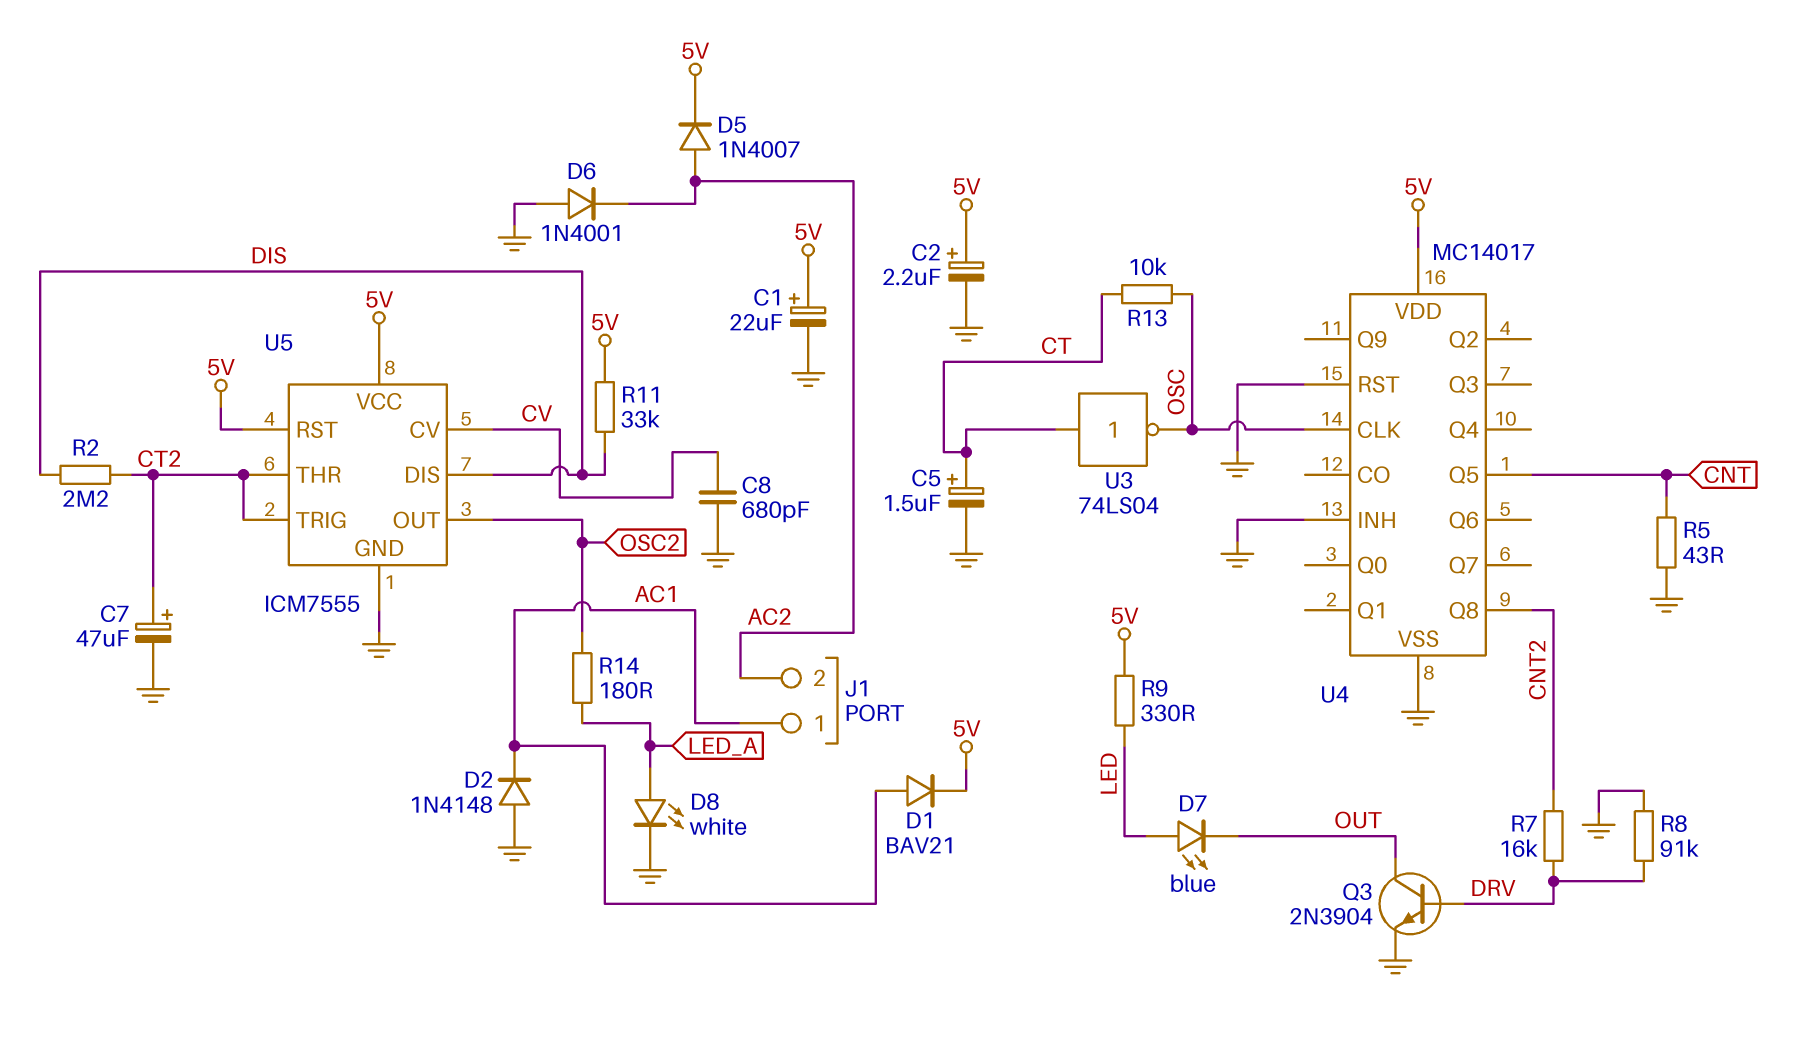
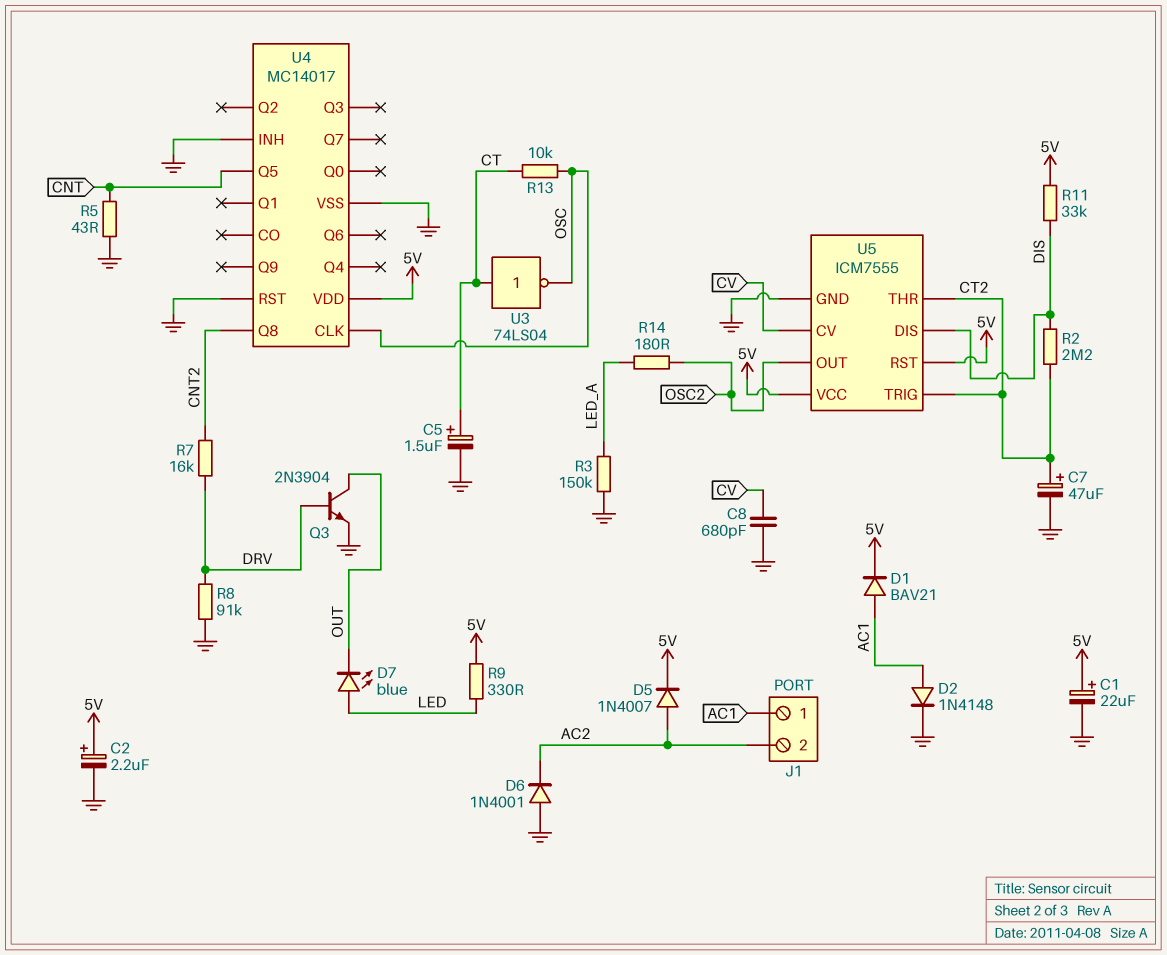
D2: diode 1N4148 (A GND, K AC1) -> diode 1N4148 (A AC1, K GND)
D8: LED white (A LED_A, K GND) -> none
R3: none -> 150k (GND, LED_A)

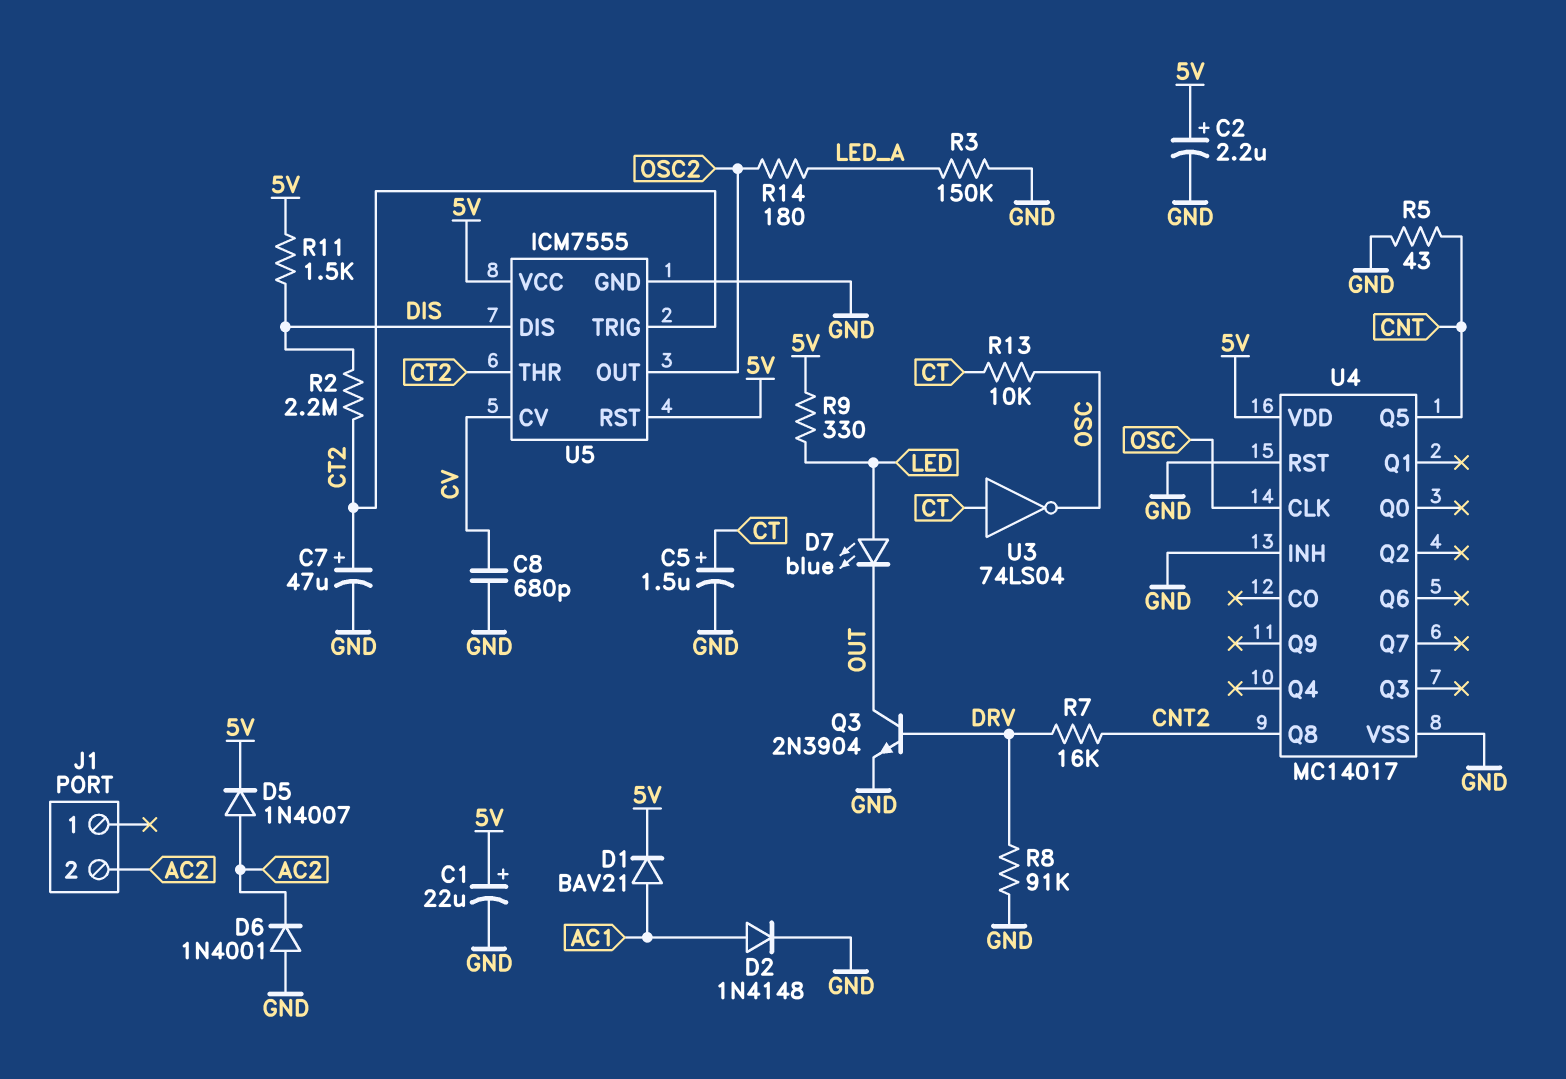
J1 pin 1: AC1 -> none
R11: 33k (5V, DIS) -> 1.5k (5V, DIS)

